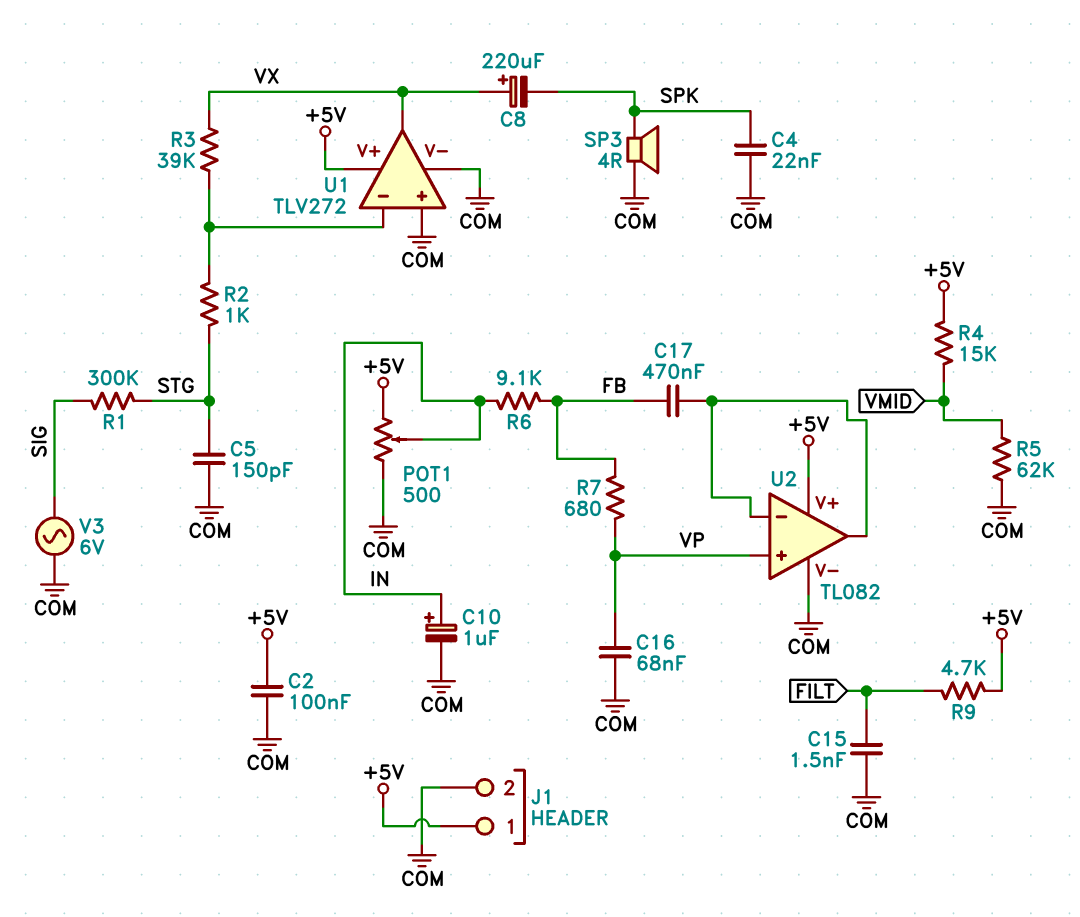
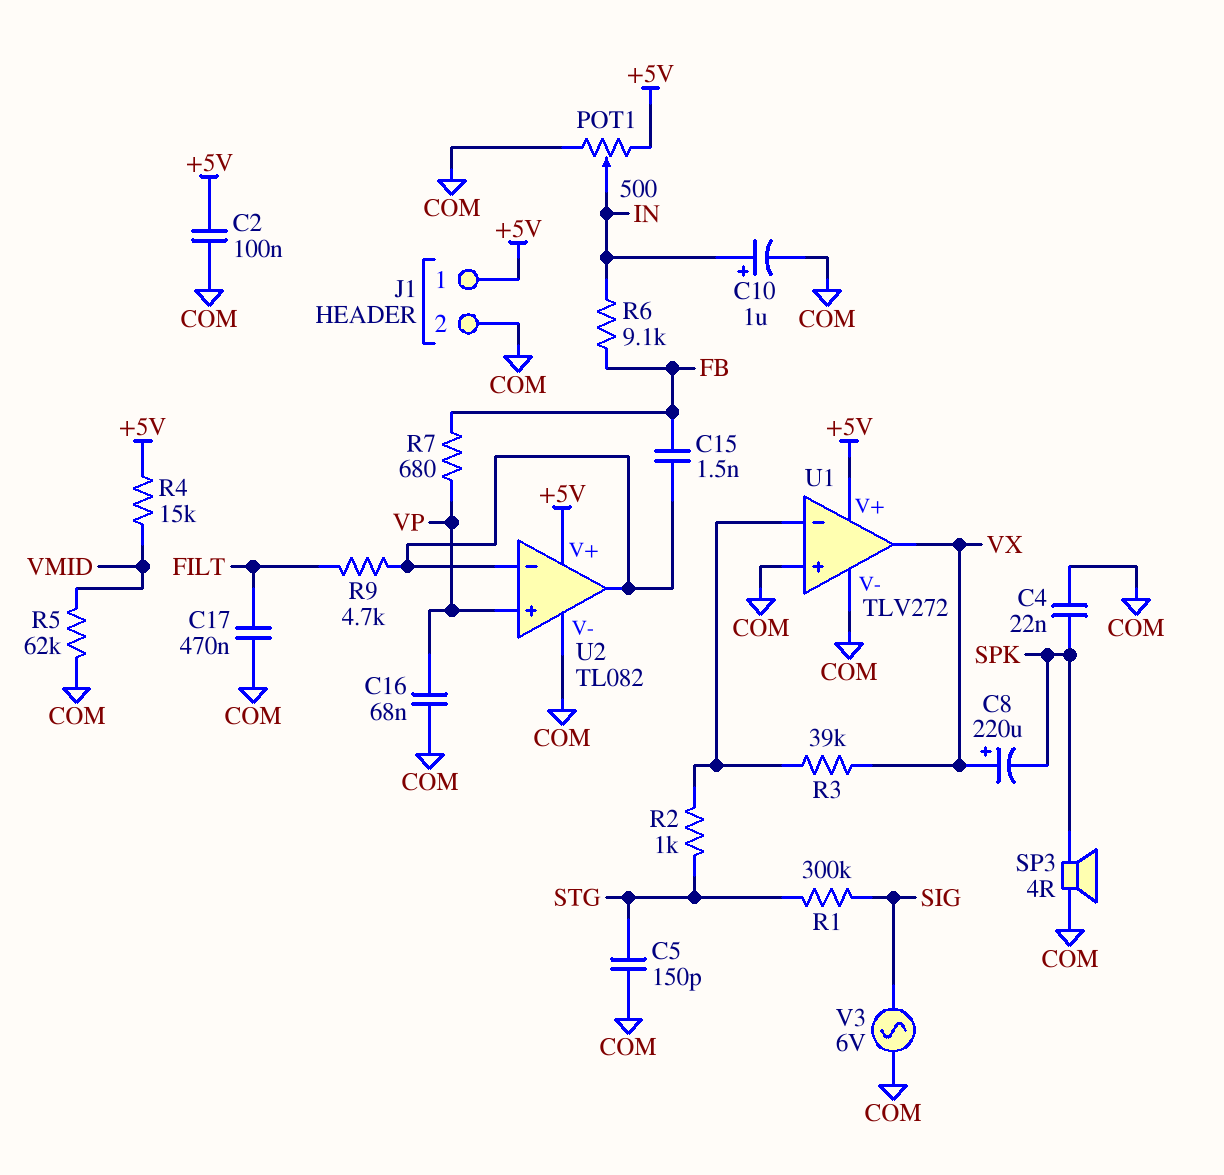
C15: 1.5nF (COM, FILT) -> 1.5nF (FB, U2/in-)
C17: 470nF (FB, U2/in-) -> 470nF (COM, FILT)
R9: 4.7k (+5V, FILT) -> 4.7k (FILT, U2/in-)

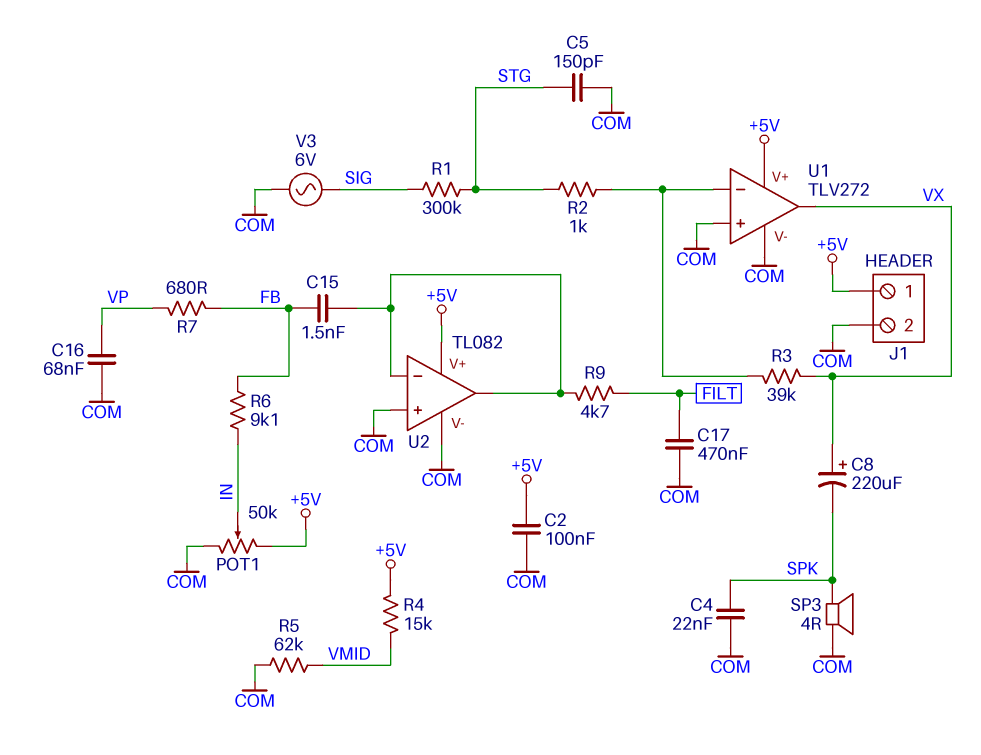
C10: 1uF (plus IN, minus COM) -> none
POT1: 500 (+5V, COM, wiper IN) -> 50k (+5V, COM, wiper IN)
U2 pin in+: VP -> COM

